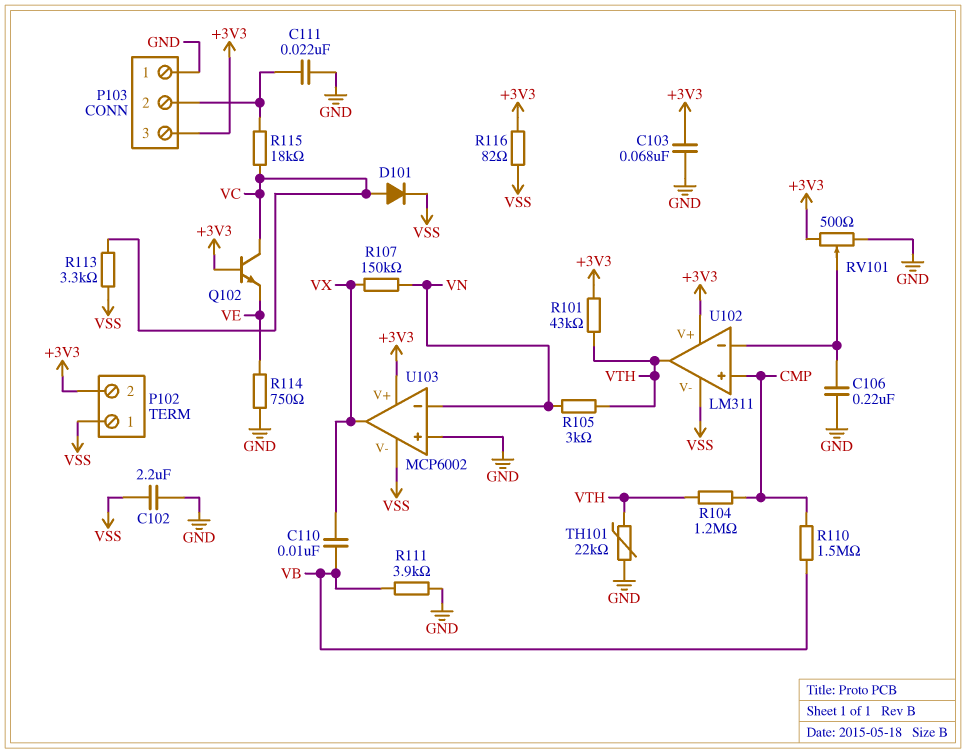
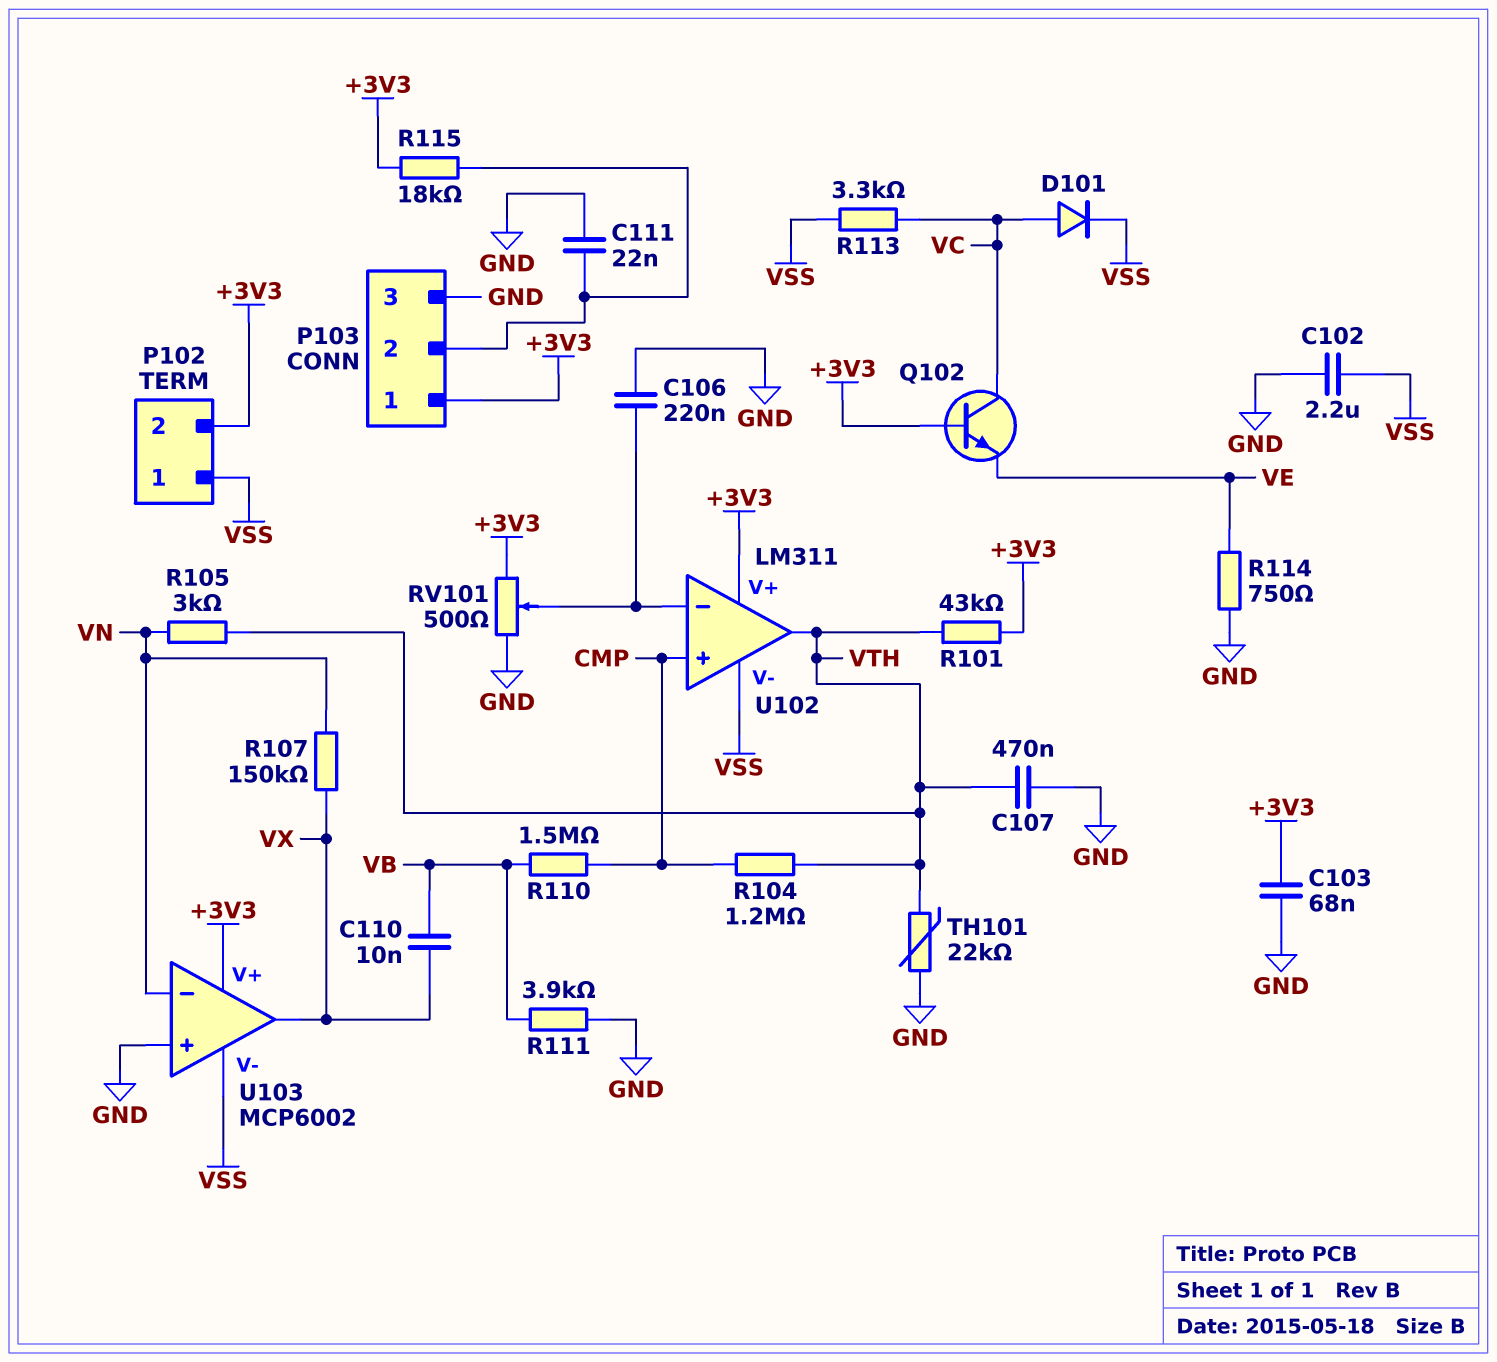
C107: none -> 470nF (GND, VTH)
P103 pin 1: GND -> +3V3
P103 pin 3: +3V3 -> GND
R115: 18k (P103/2, VC) -> 18k (+3V3, P103/2)
R116: 82 (+3V3, VSS) -> none

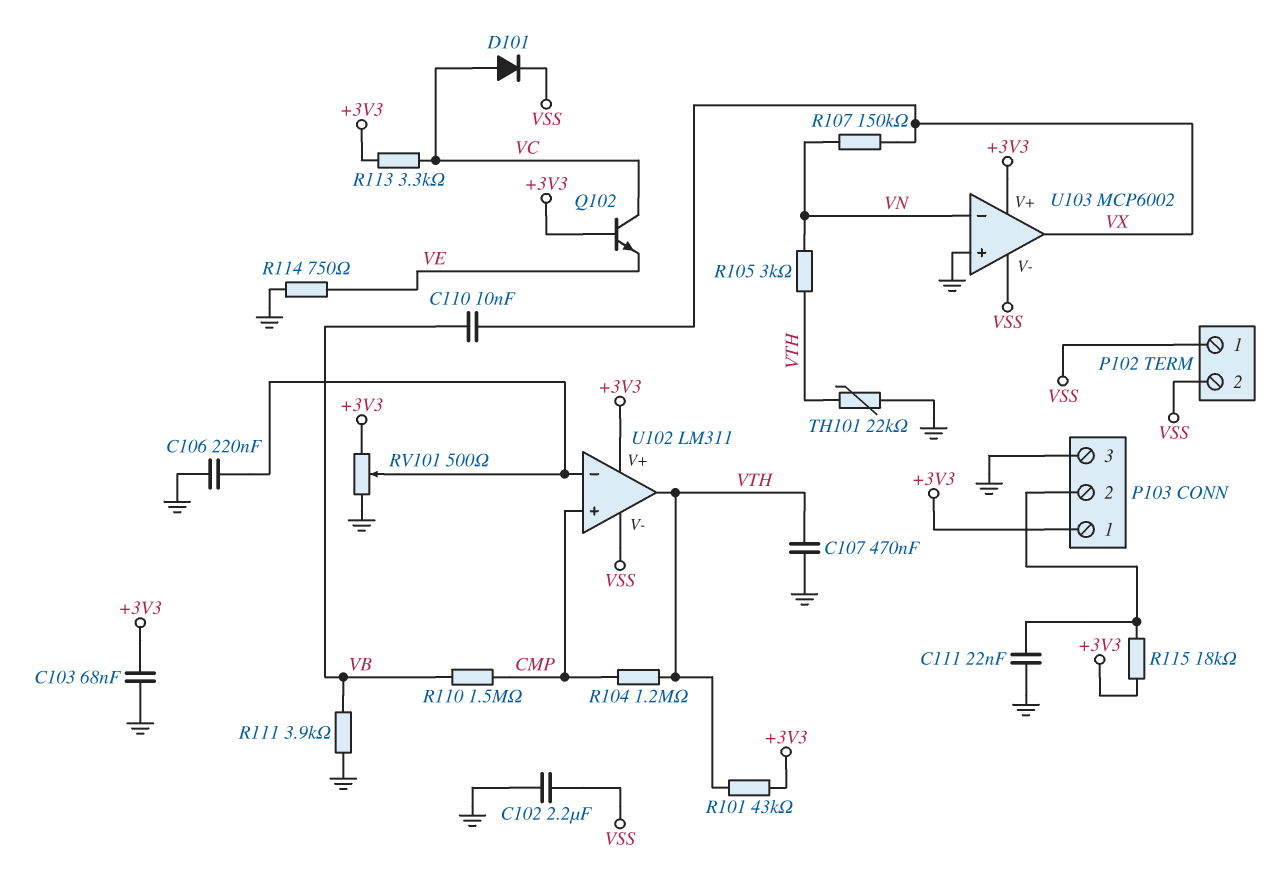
P102 pin 2: +3V3 -> VSS
R113: 3.3k (VC, VSS) -> 3.3k (+3V3, VC)

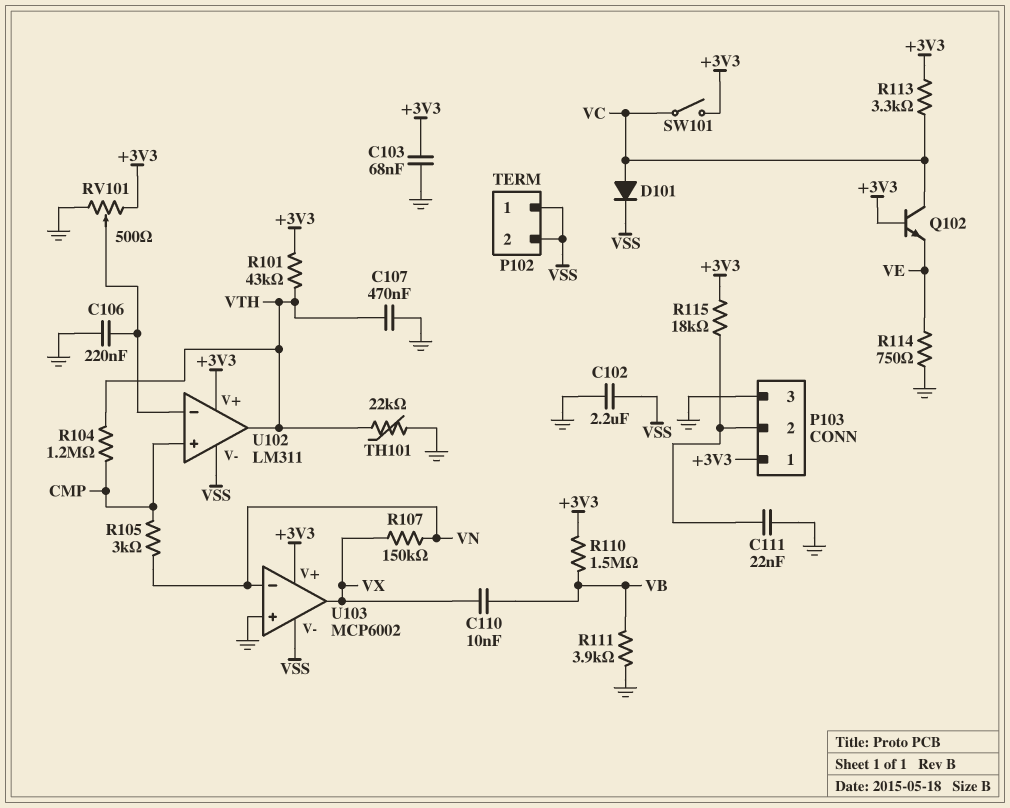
R105: 3k (VN, VTH) -> 3k (CMP, VN)
R110: 1.5M (CMP, VB) -> 1.5M (+3V3, VB)
SW101: none -> switch (+3V3, VC)

